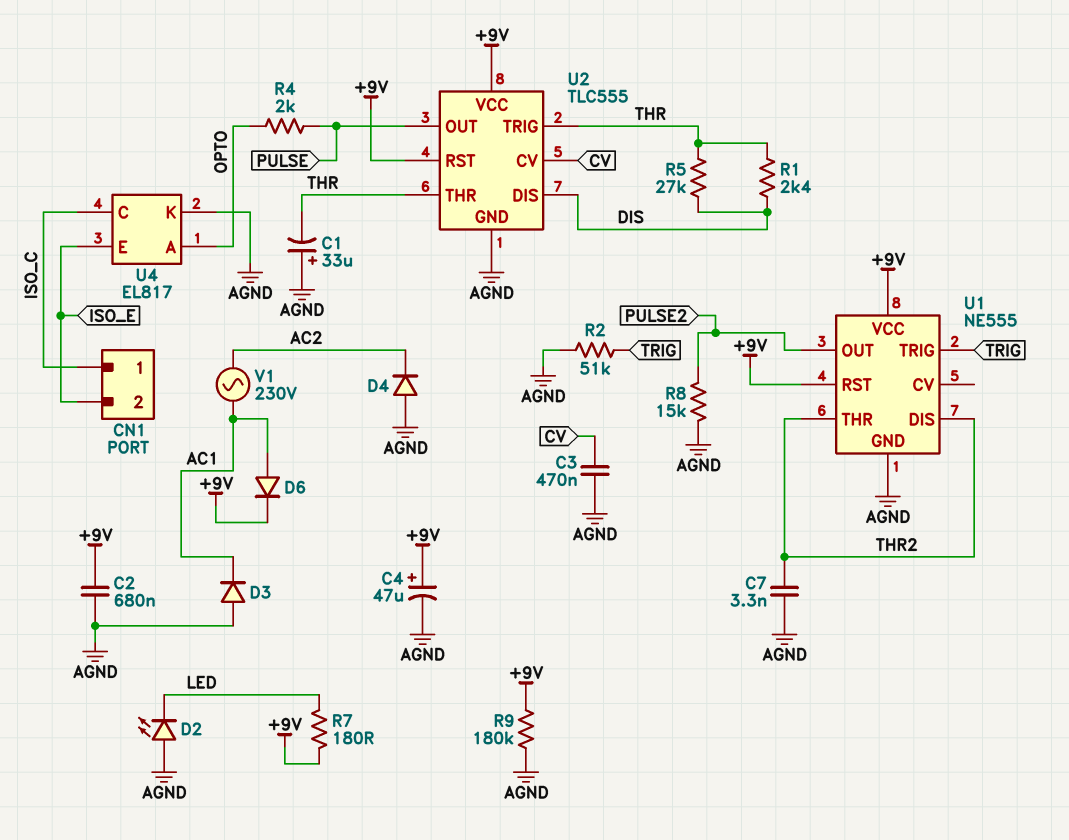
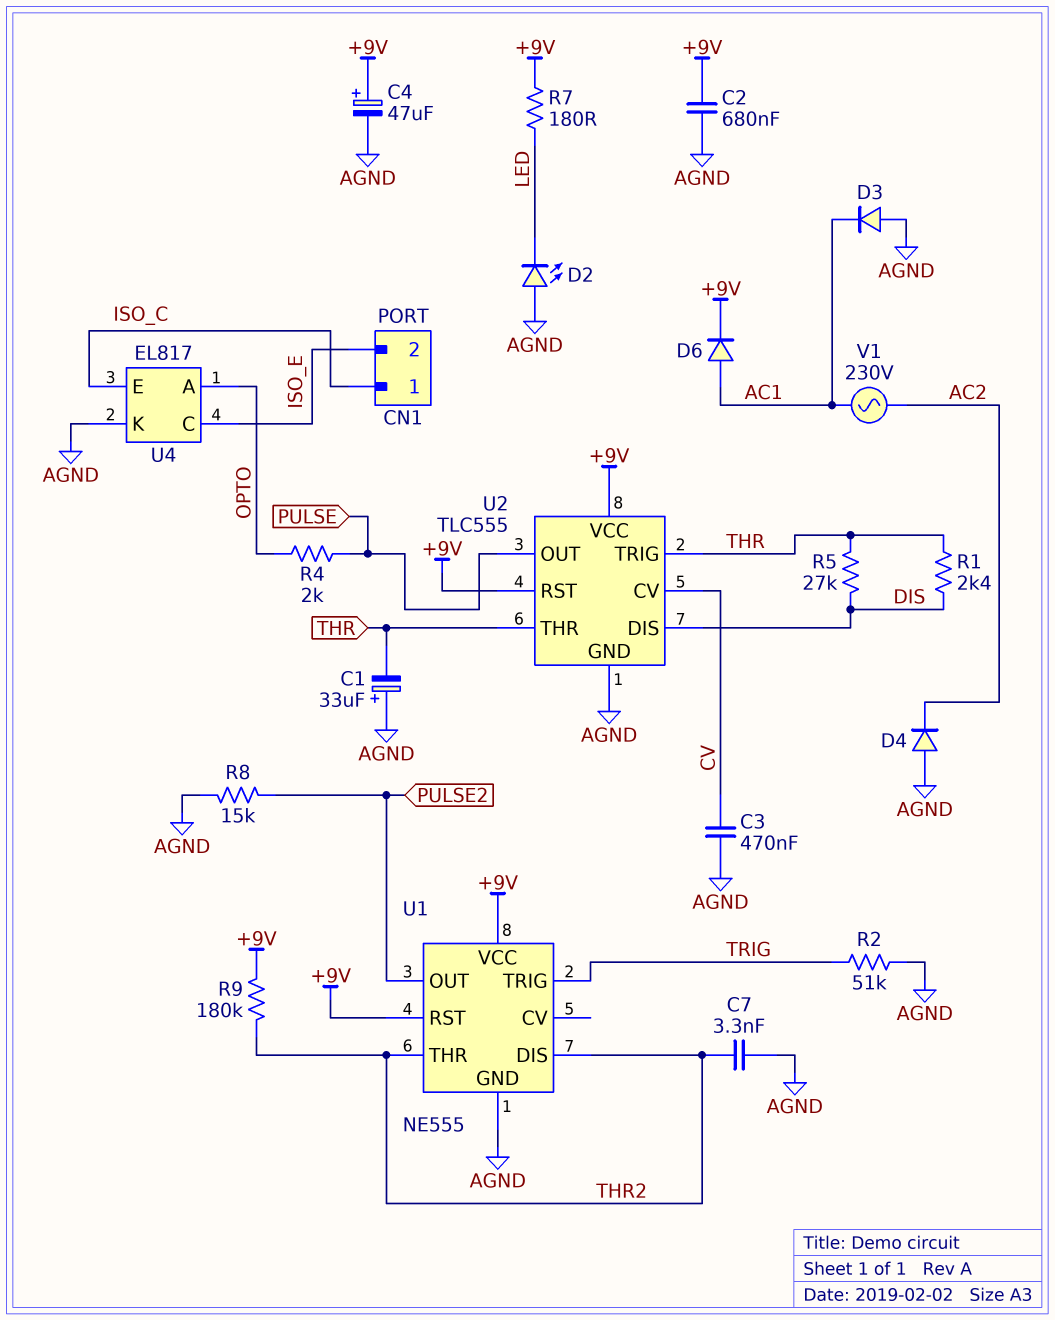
R9: 180k (+9V, AGND) -> 180k (+9V, THR2)
U4 pin C: ISO_C -> ISO_E
U4 pin E: ISO_E -> ISO_C

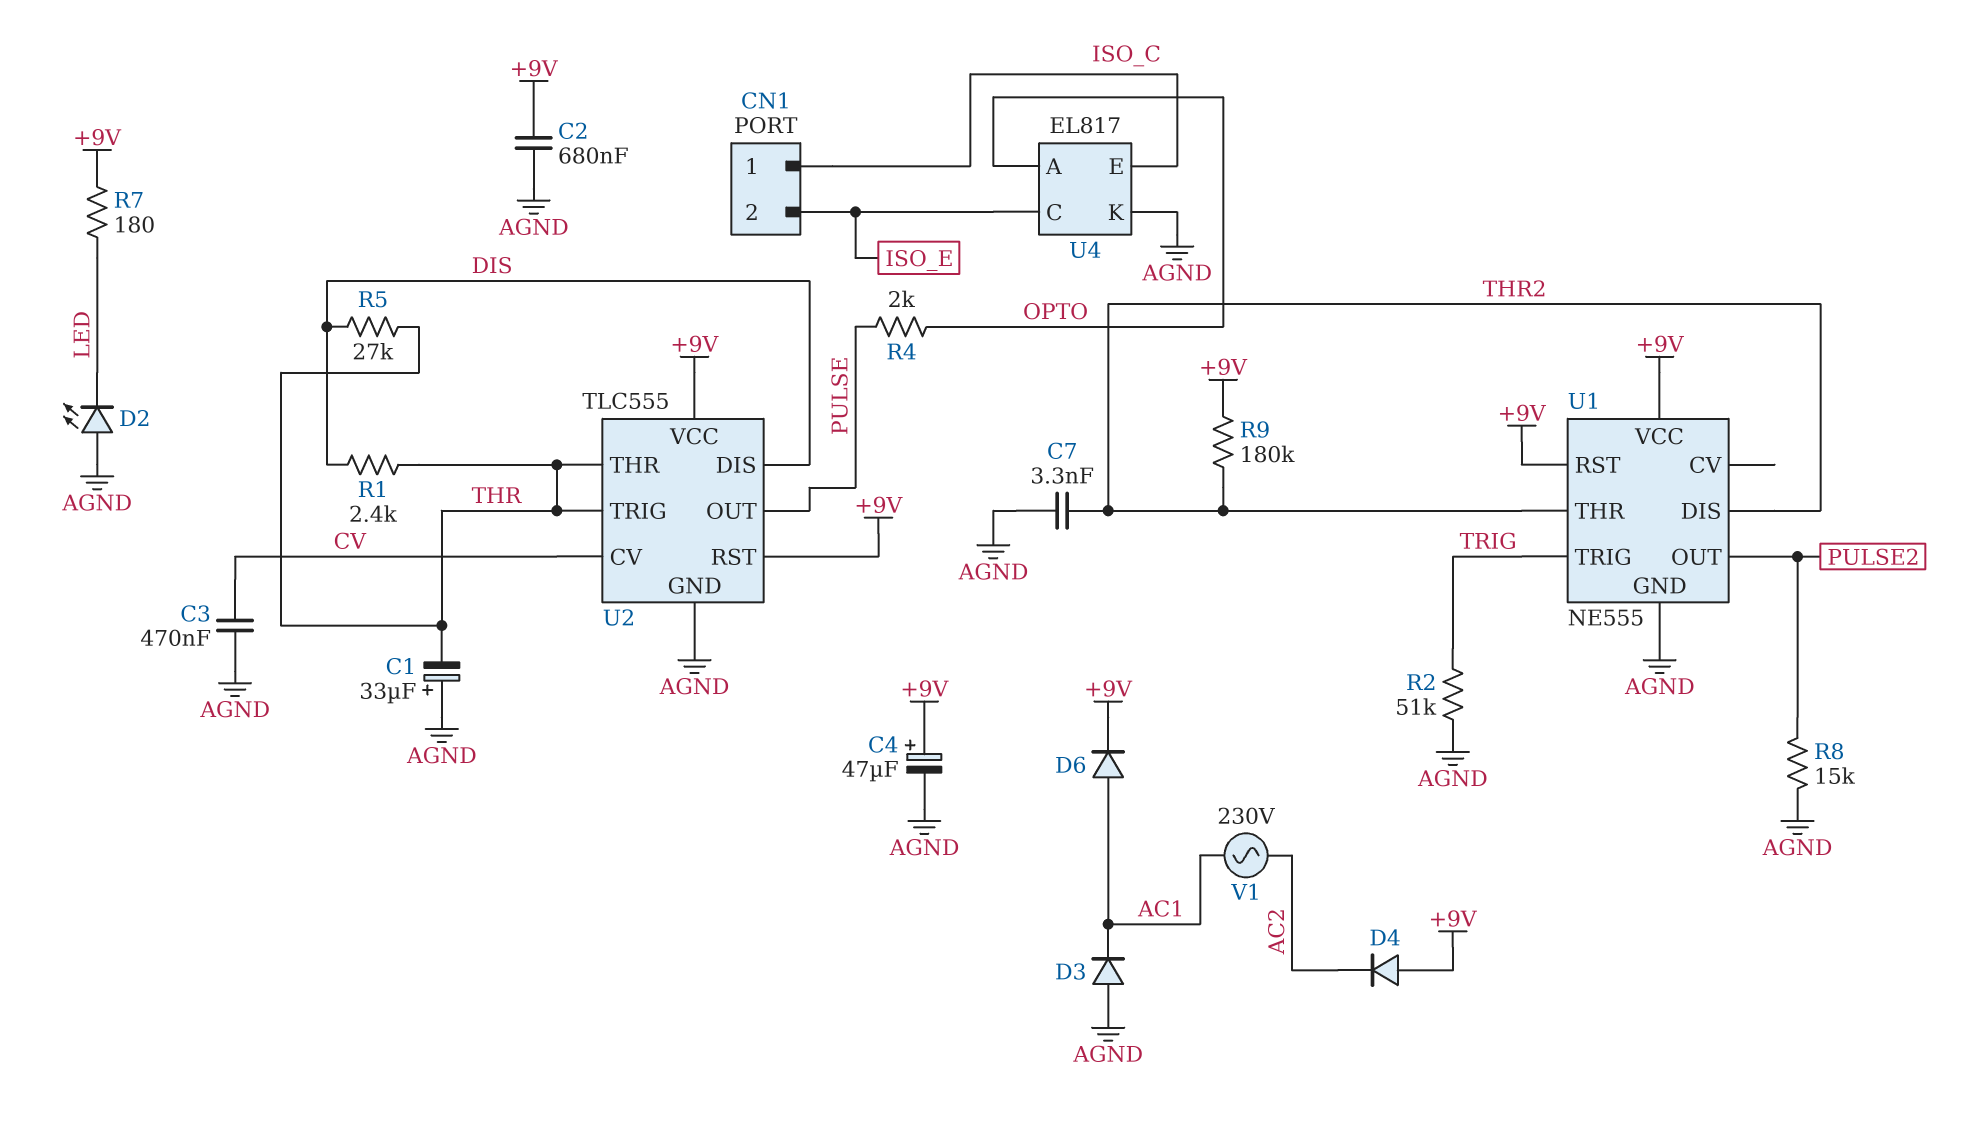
D4: diode (A AGND, K AC2) -> diode (A +9V, K AC2)

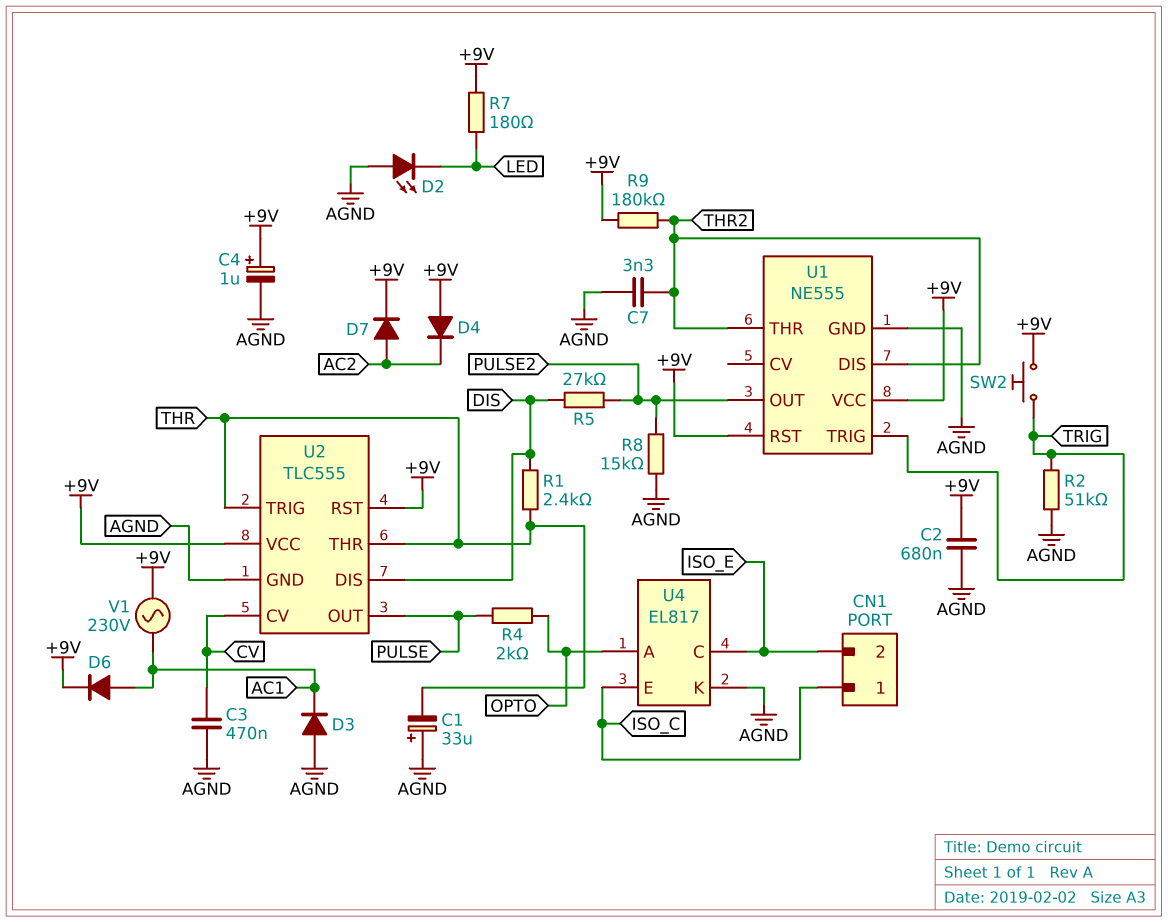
C4: 47uF (plus +9V, minus AGND) -> 1uF (plus +9V, minus AGND)
D7: none -> diode (A AC2, K +9V)
R5: 27k (DIS, THR) -> 27k (DIS, PULSE2)
SW2: none -> button (+9V, TRIG)
V1: AC 230V (AC1, AC2) -> AC 230V (+9V, AC1)

